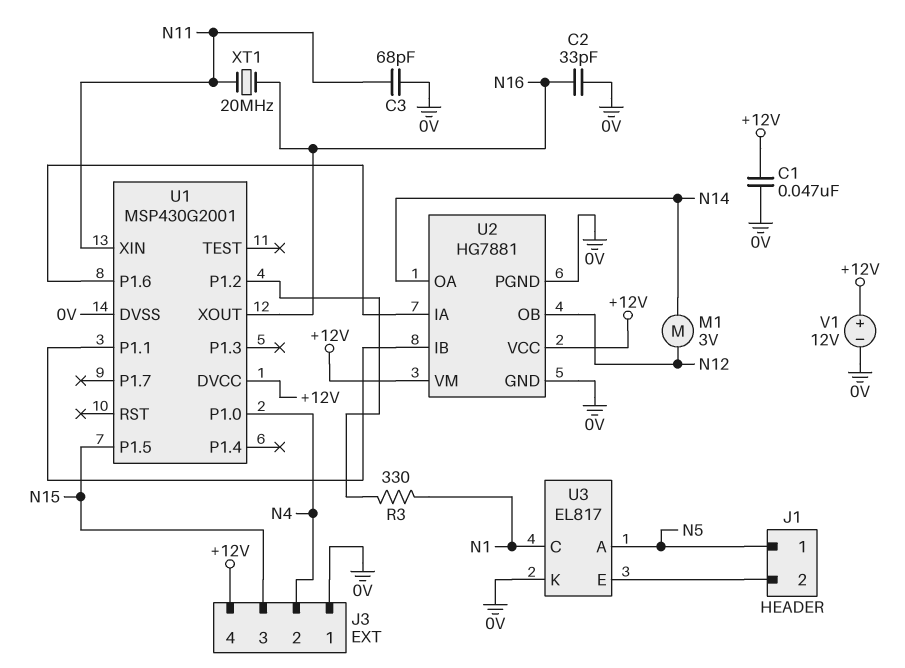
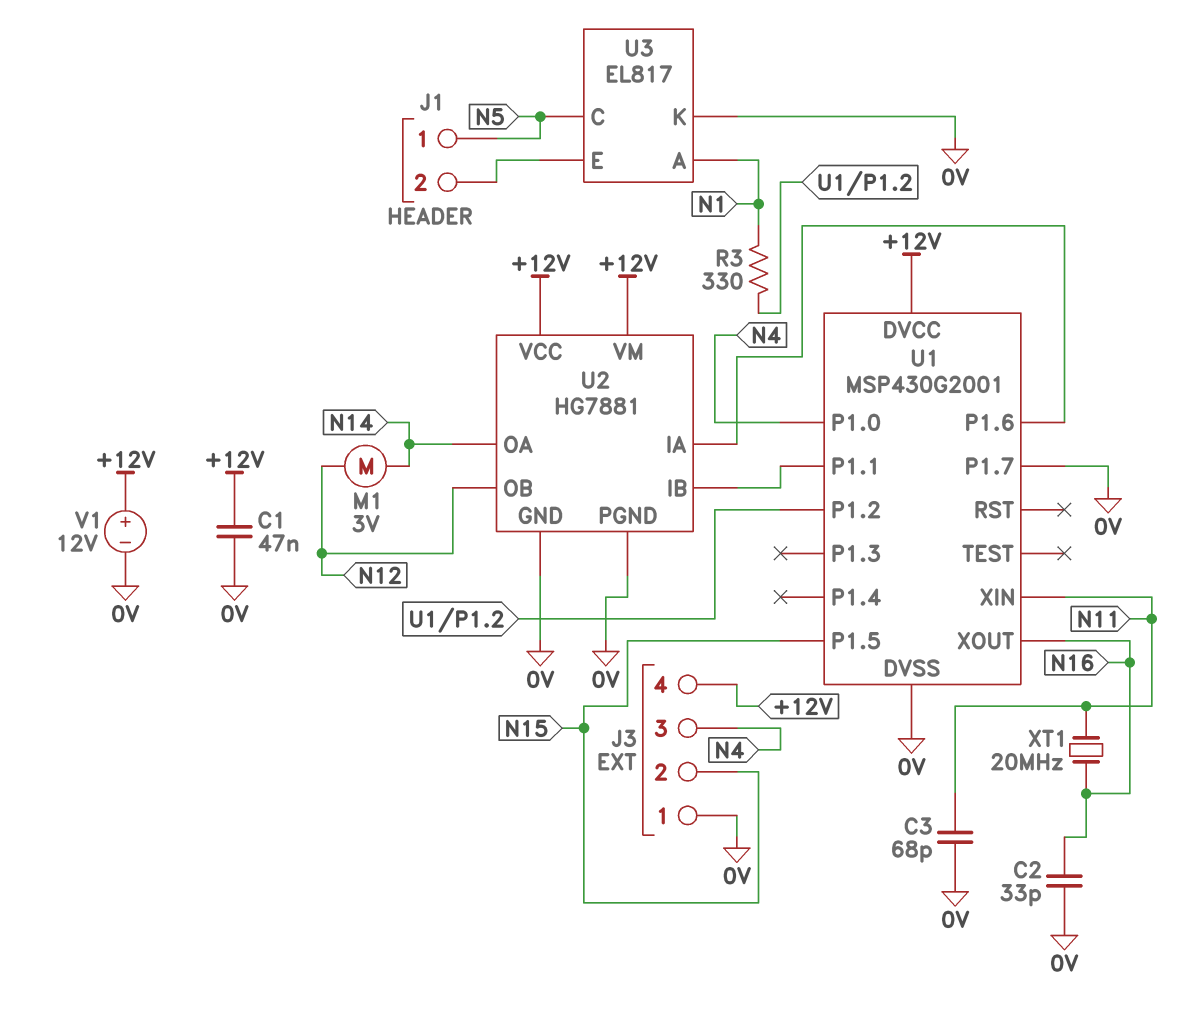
J3 pin 2: N4 -> N15
J3 pin 3: N15 -> N4
U1 pin P1.7: none -> 0V
U3 pin A: N5 -> N1
U3 pin C: N1 -> N5

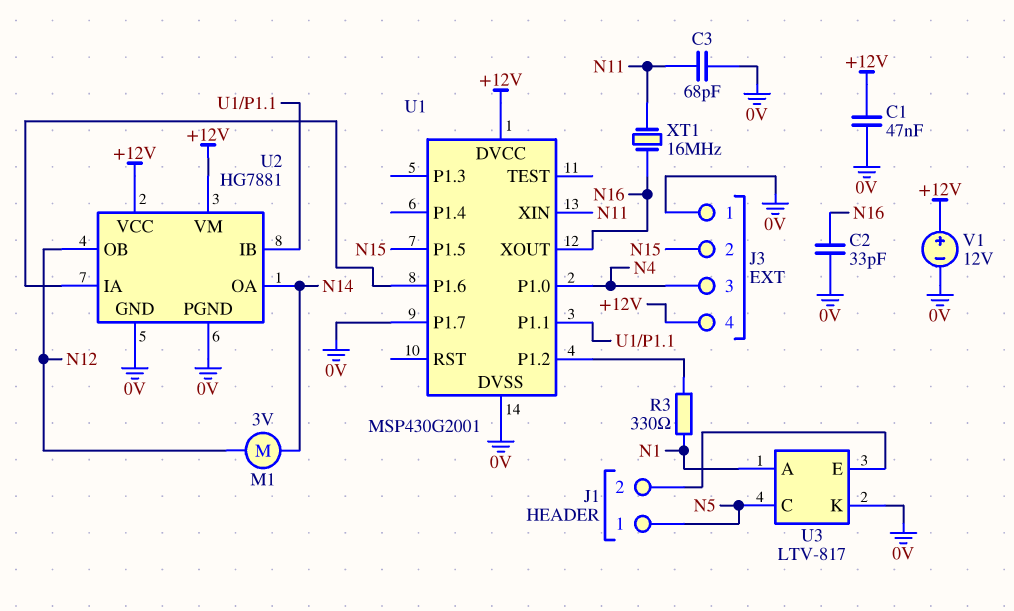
U3: EL817 -> LTV-817
XT1: 20MHz (N11, N16) -> 16MHz (N11, N16)

